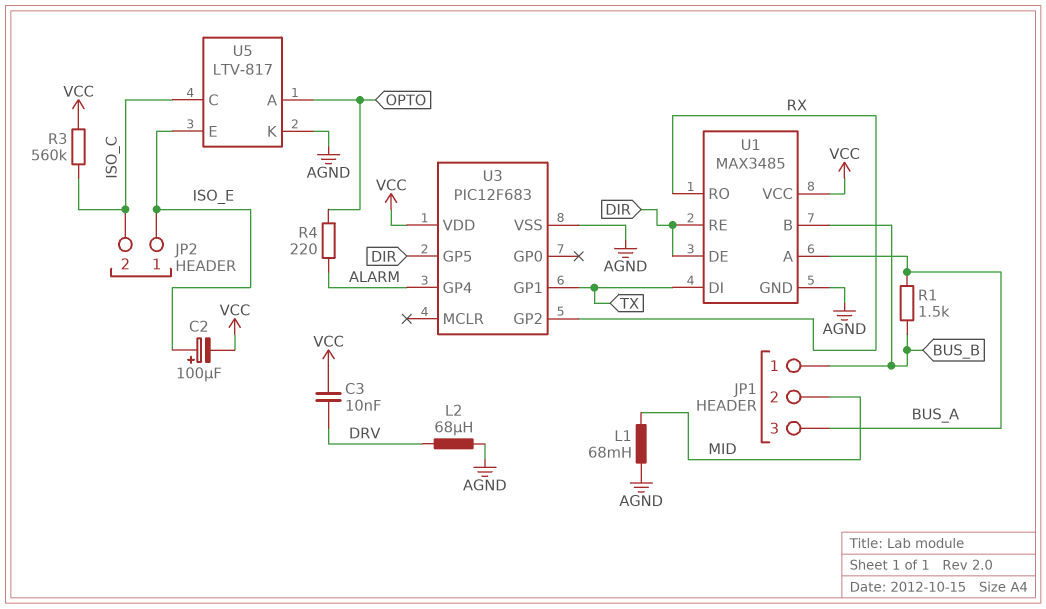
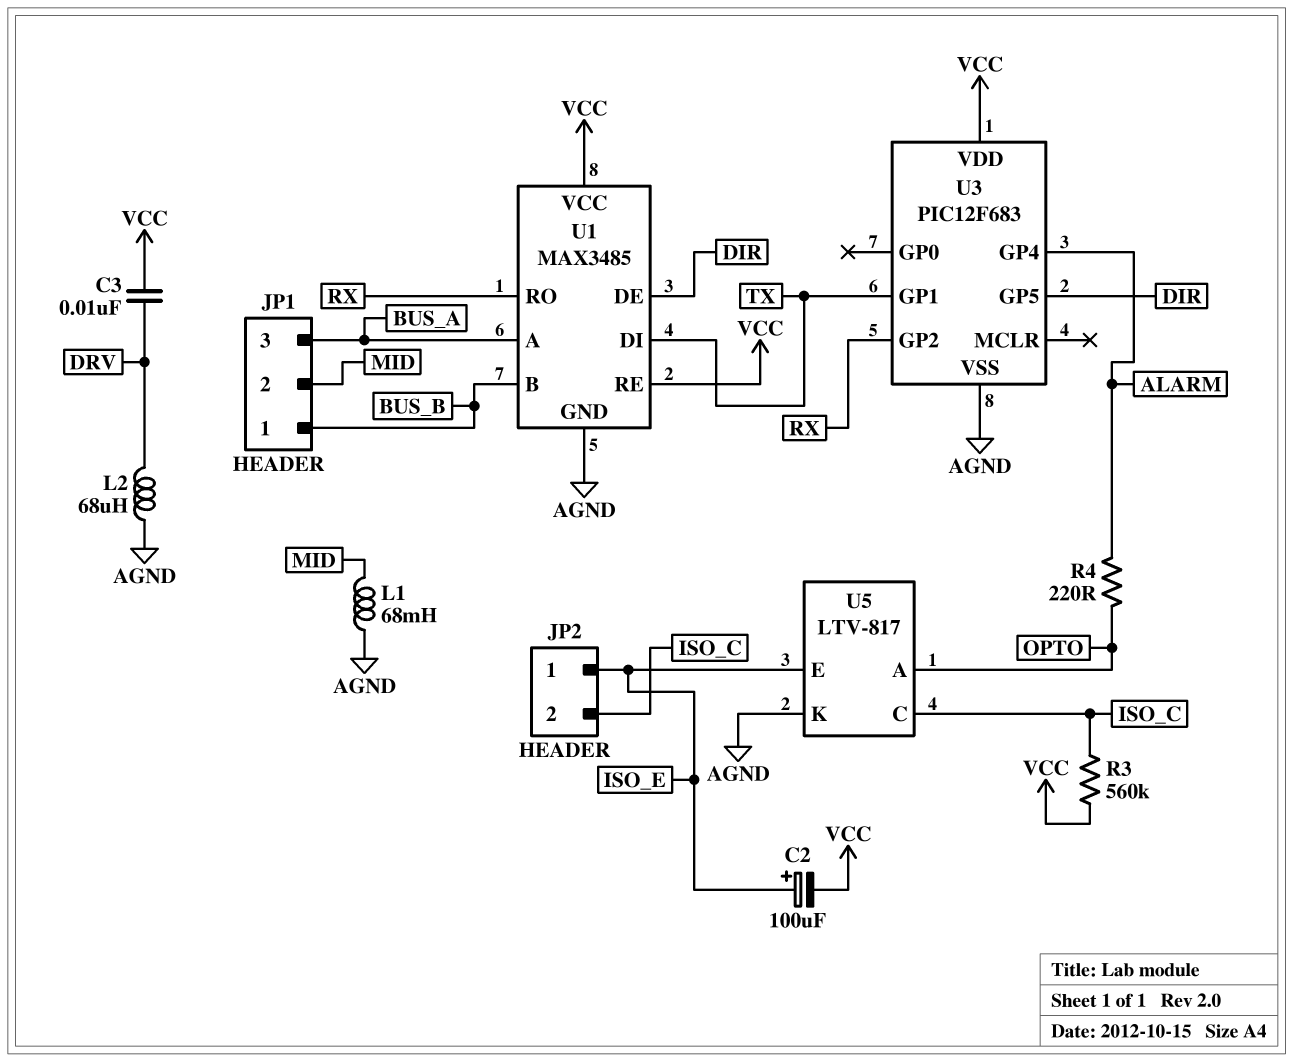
R1: 1.5k (BUS_A, BUS_B) -> none
U1 pin RE: DIR -> VCC

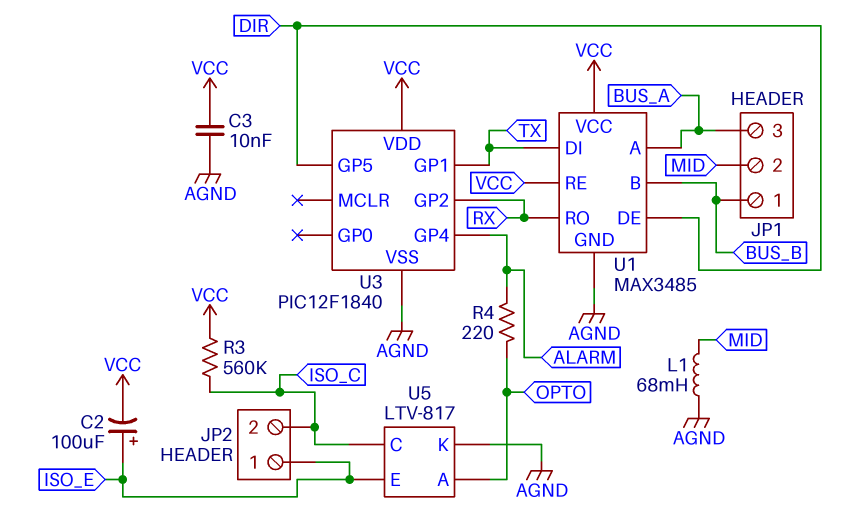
C3: 10nF (DRV, VCC) -> 10nF (AGND, VCC)
L2: 68uH (AGND, DRV) -> none
U3: PIC12F683 -> PIC12F1840

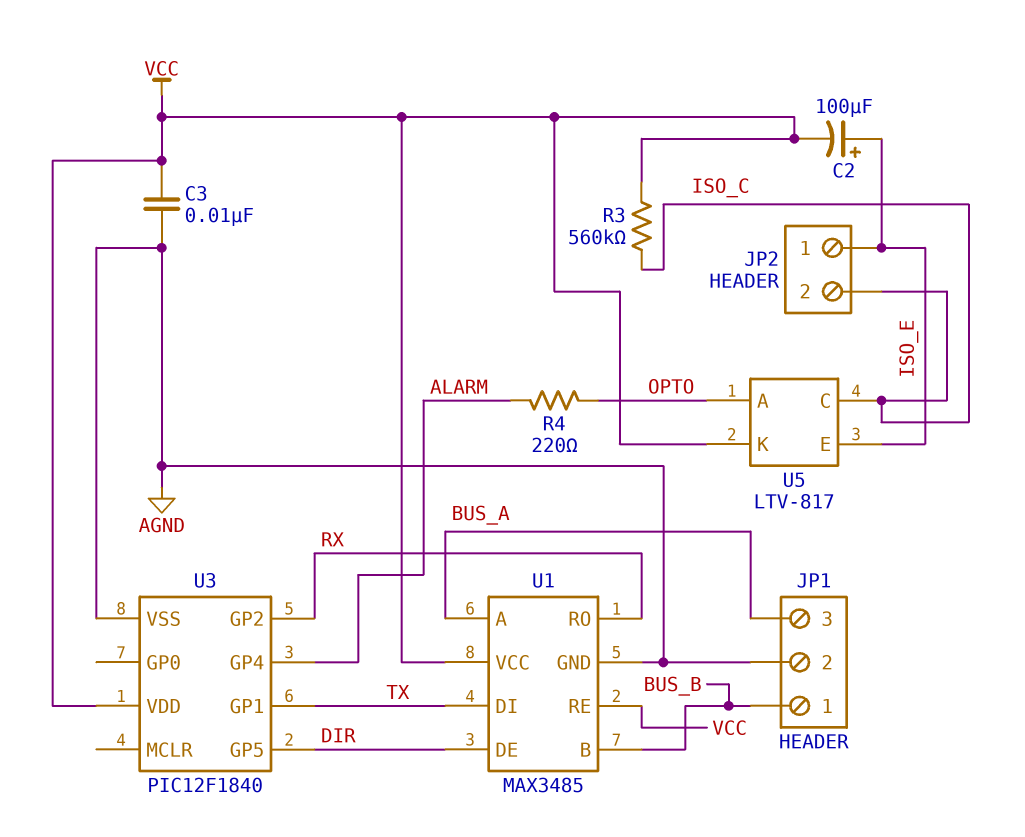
JP1 pin 2: MID -> AGND
L1: 68mH (AGND, MID) -> none
U5 pin K: AGND -> VCC

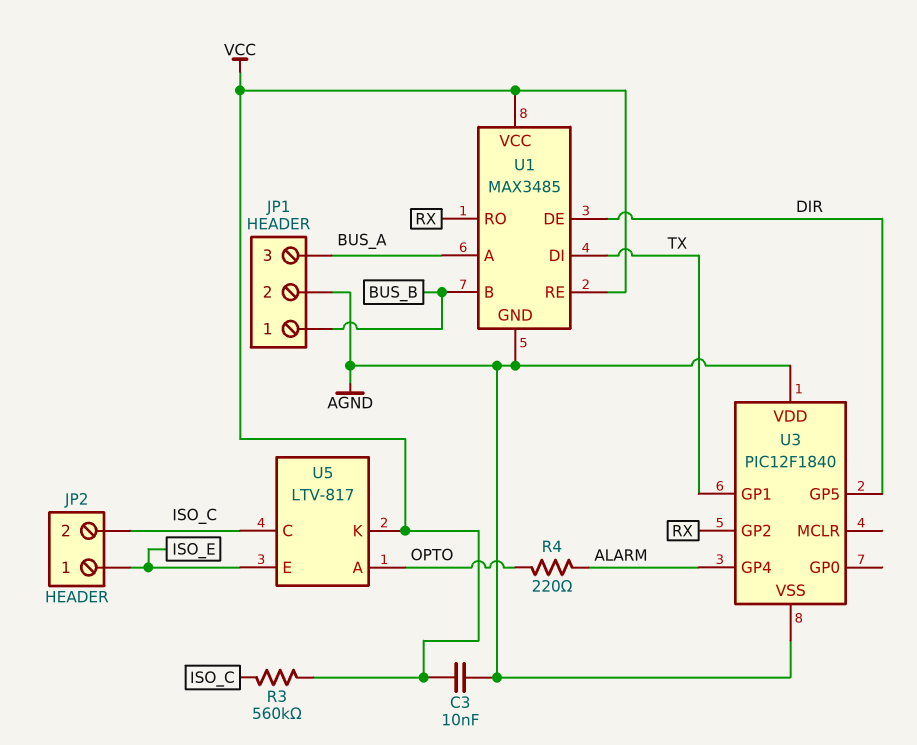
C2: 100uF (plus ISO_E, minus VCC) -> none
U3 pin VDD: VCC -> AGND

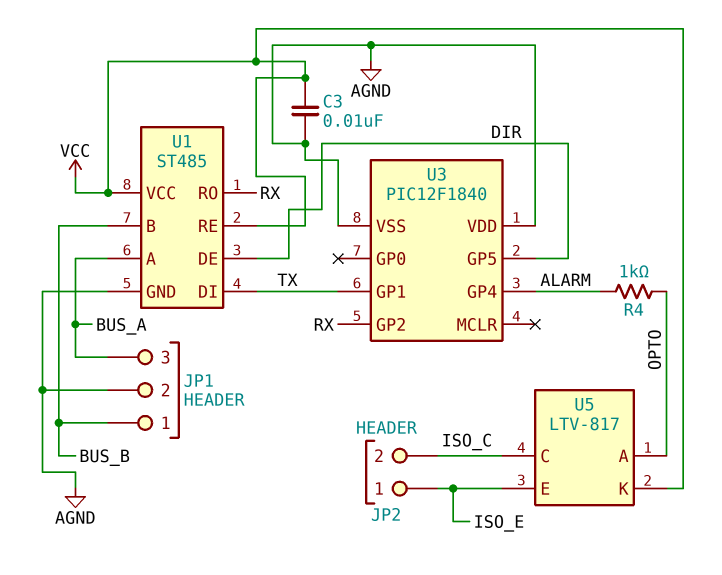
R3: 560k (ISO_C, VCC) -> none
R4: 220 (ALARM, OPTO) -> 1k (ALARM, OPTO)
U1: MAX3485 -> ST485

